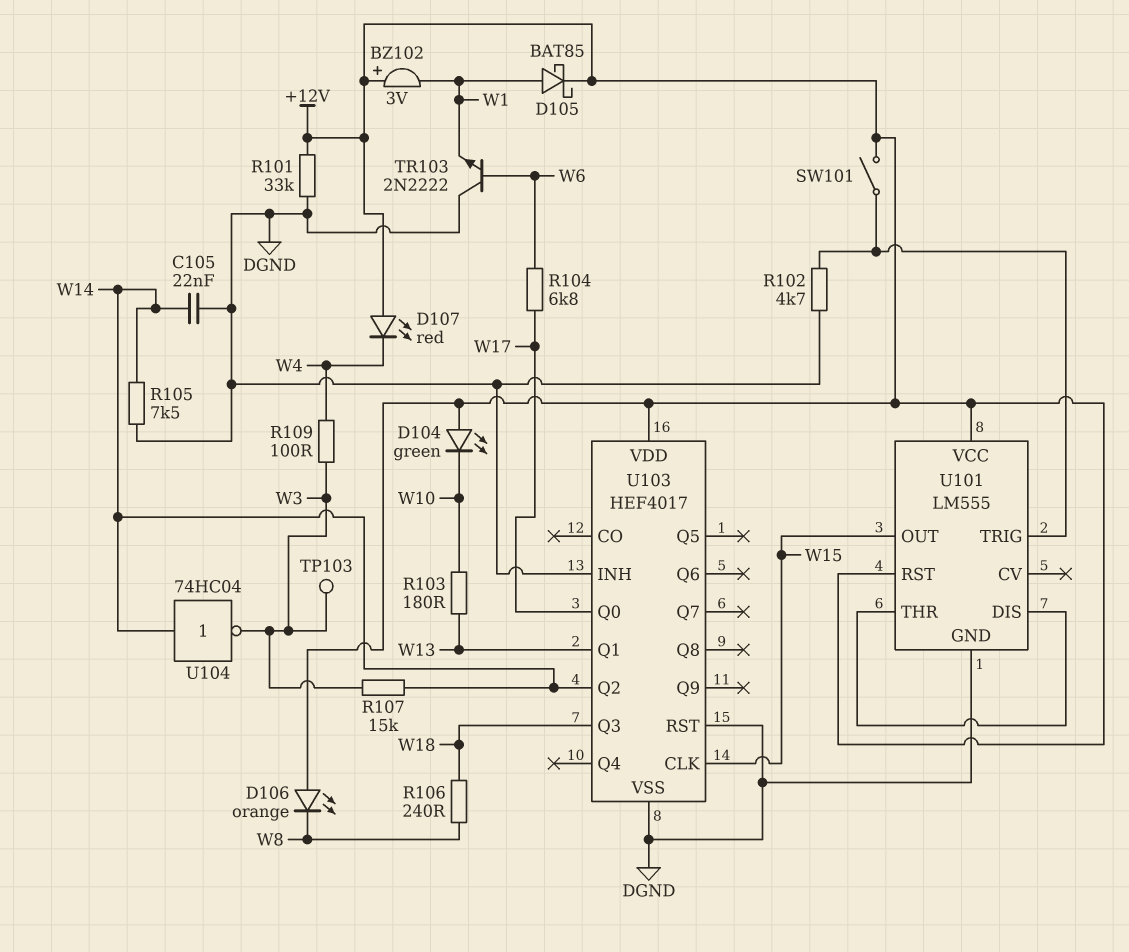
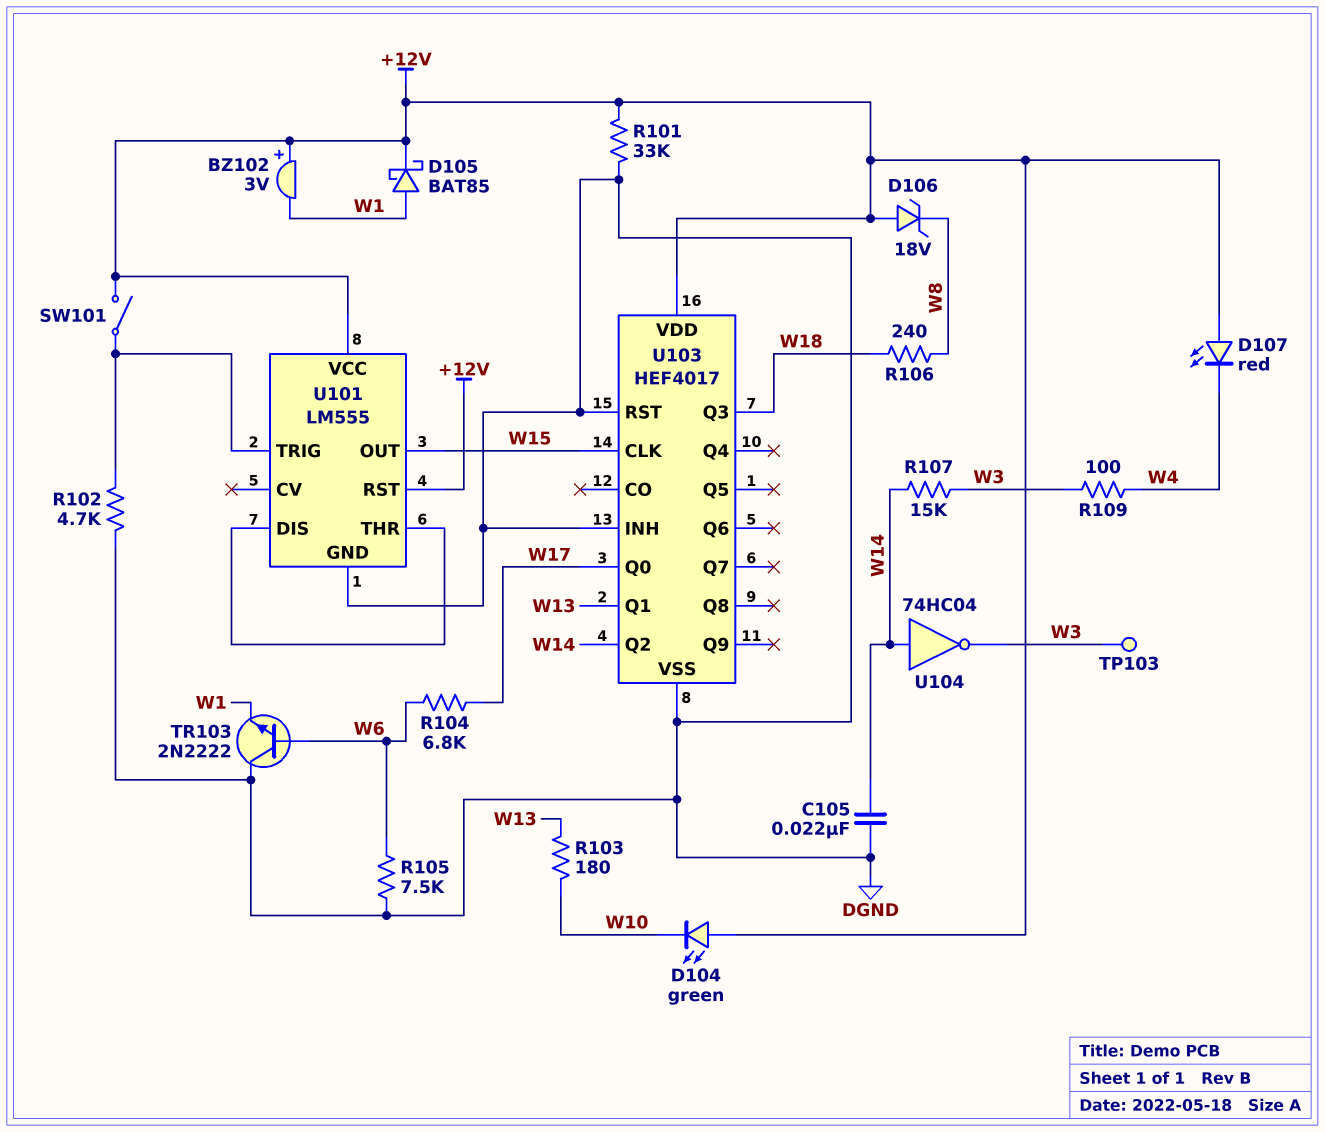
D106: LED orange (A +12V, K W8) -> zener 18V (A +12V, K W8)
R105: 7.5k (DGND, W14) -> 7.5k (DGND, W6)

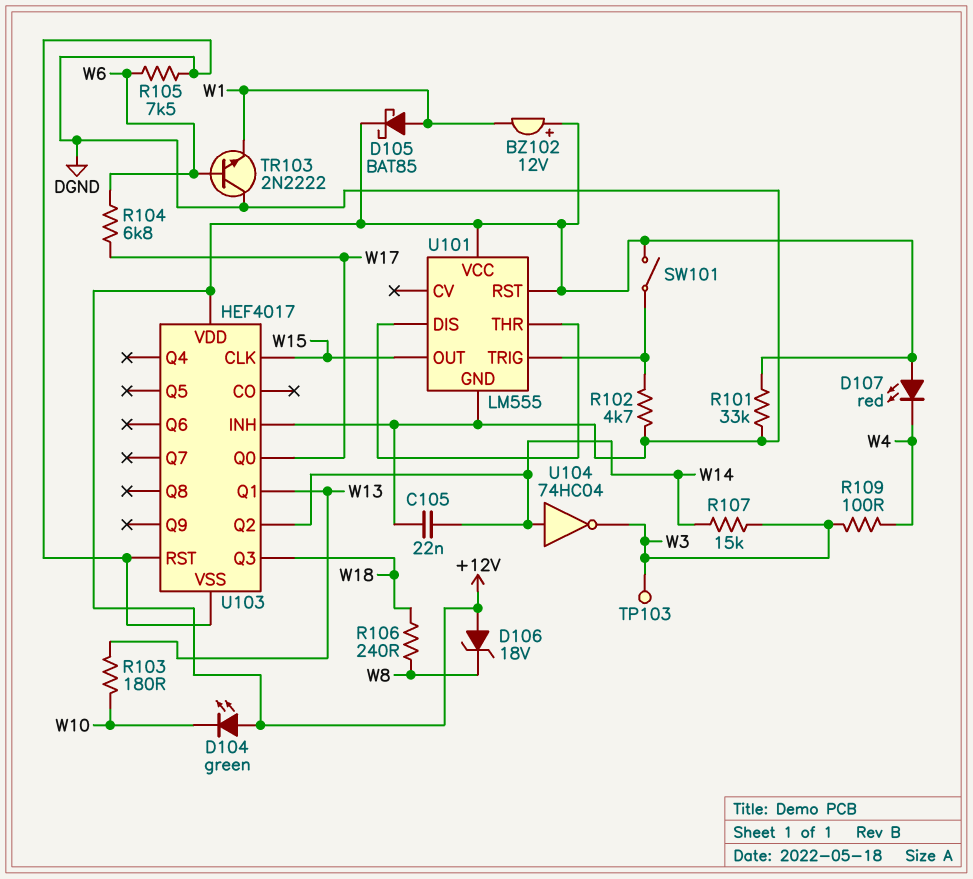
BZ102: buzzer 3V (plus +12V, minus W1) -> buzzer 12V (plus +12V, minus W1)

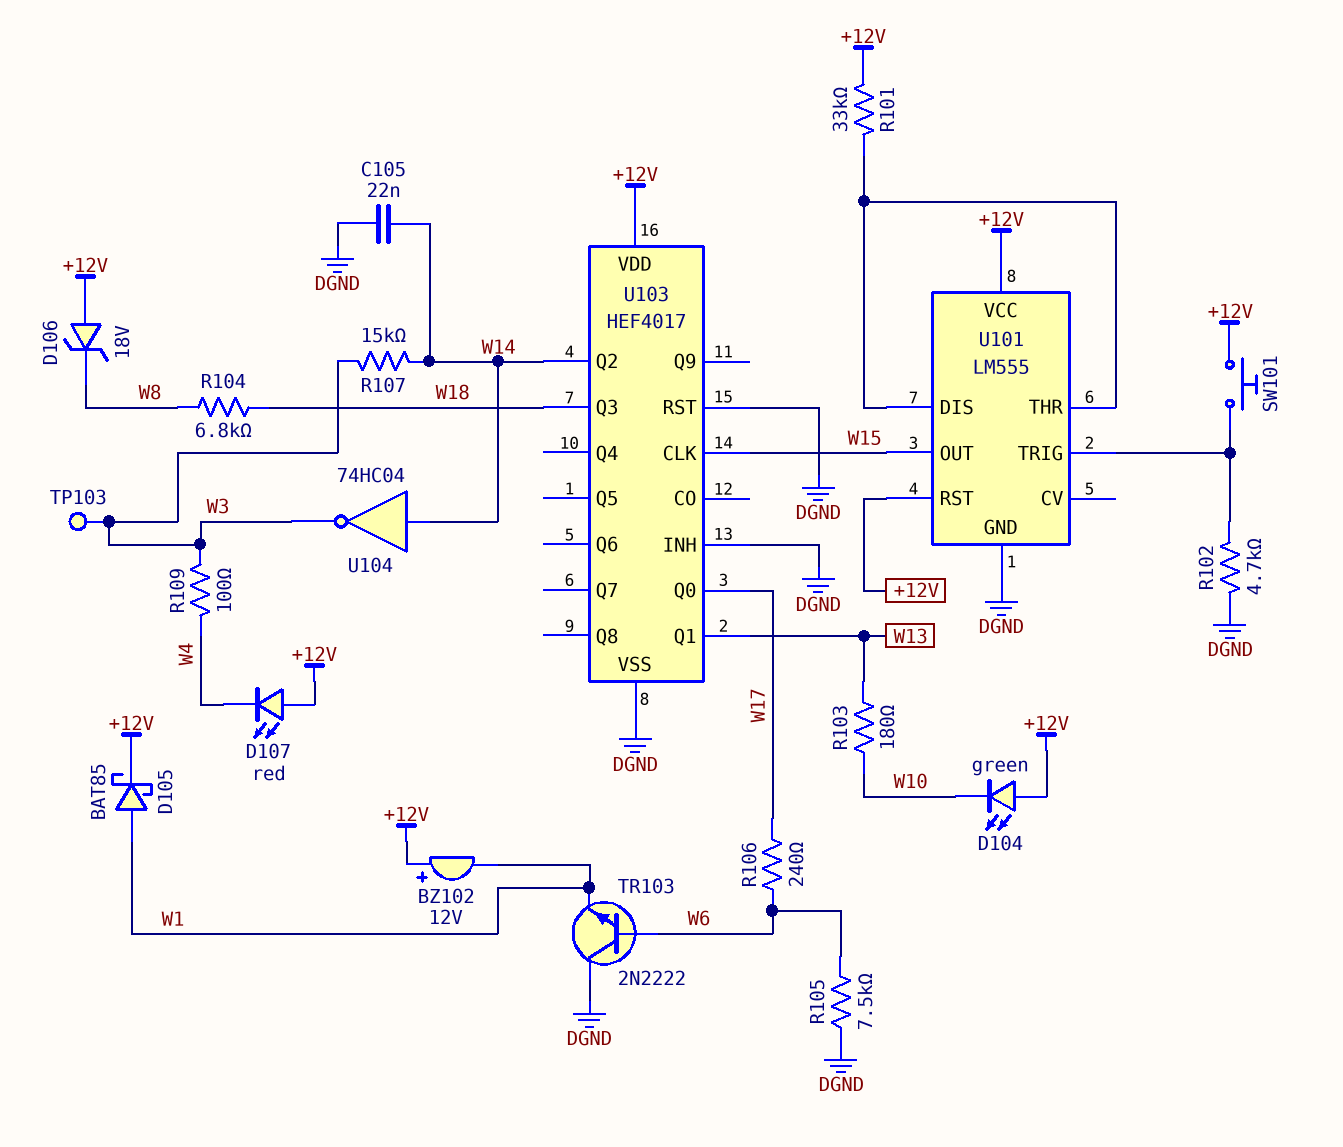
R101: 33k (+12V, DGND) -> 33k (+12V, U101/DIS)
R104: 6.8k (W6, W17) -> 6.8k (W8, W18)
R106: 240 (W8, W18) -> 240 (W6, W17)
SW101: switch (+12V, U101/TRIG) -> button (+12V, U101/TRIG)

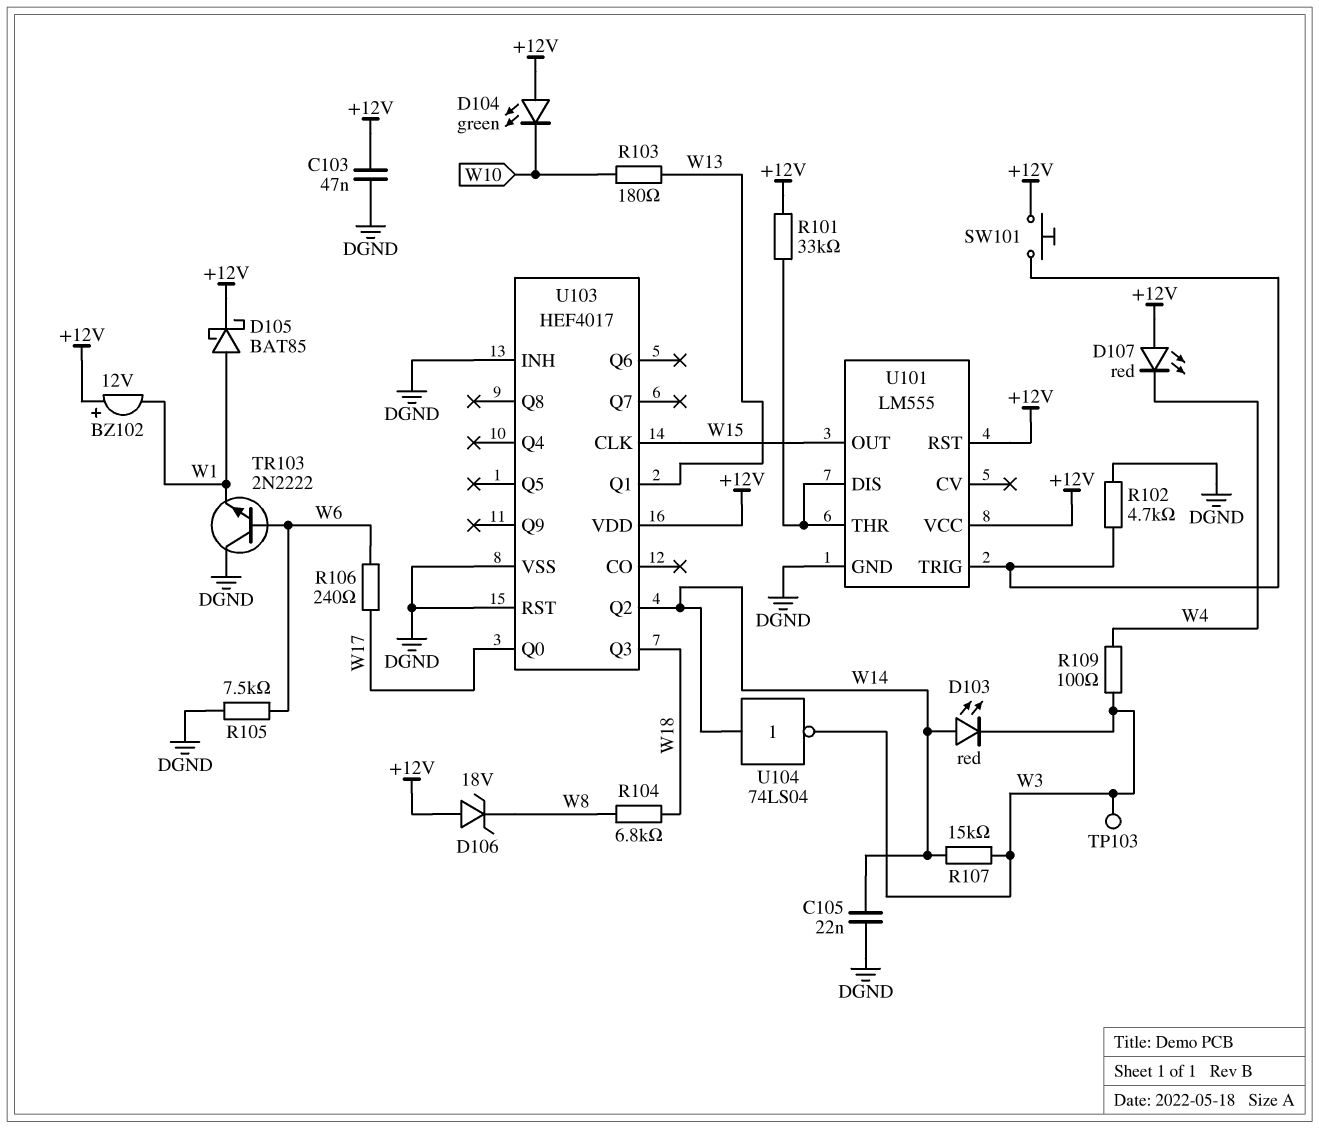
C103: none -> 47nF (+12V, DGND)
D103: none -> LED red (A W14, K W3)
U104: NOT 74HC04 (in W14, out W3) -> NOT 74LS04 (in W14, out W3)

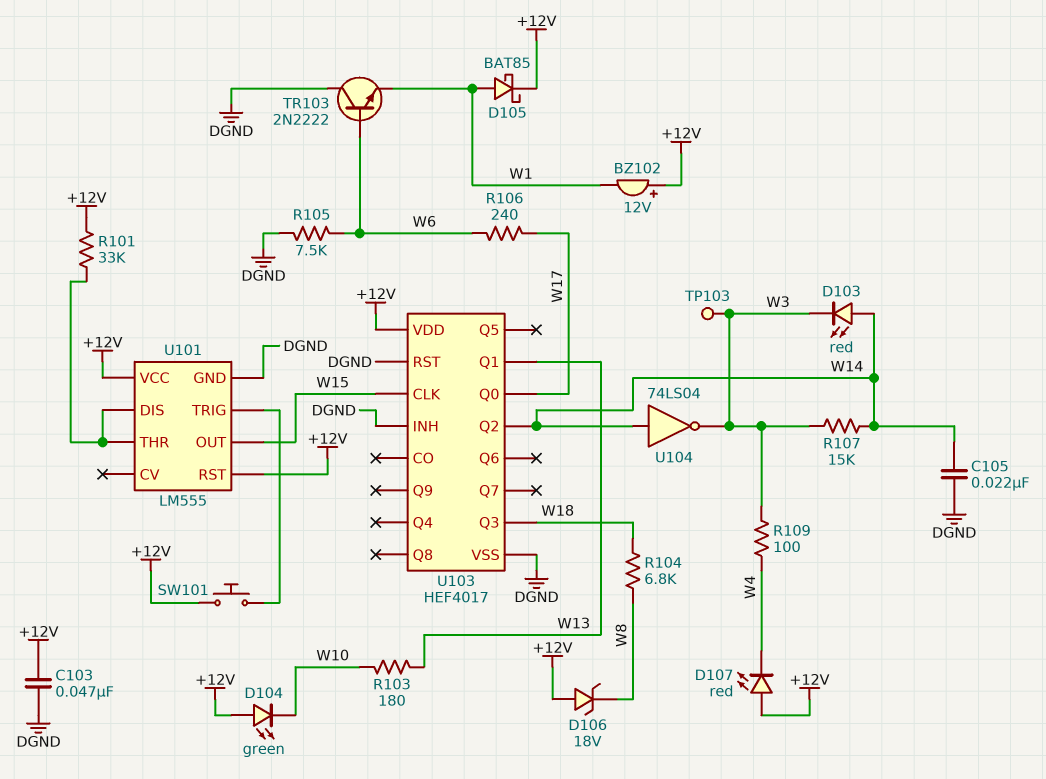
R102: 4.7k (DGND, U101/TRIG) -> none

